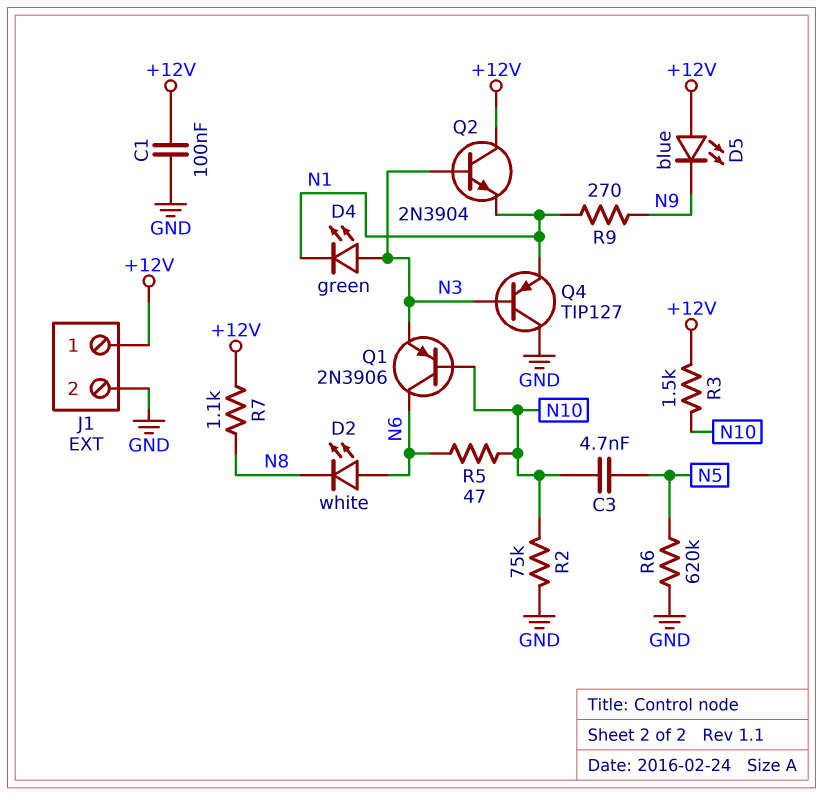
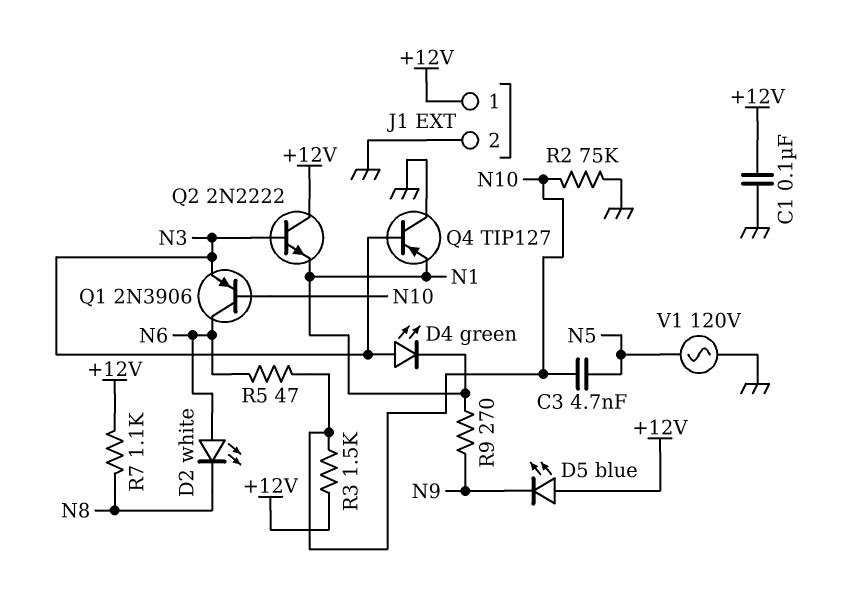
Q2: NPN 2N3904 (B N3, C +12V, E N1) -> NPN 2N2222 (B N3, C +12V, E N1)
R6: 620k (GND, N5) -> none
V1: none -> AC 120V (GND, N5)

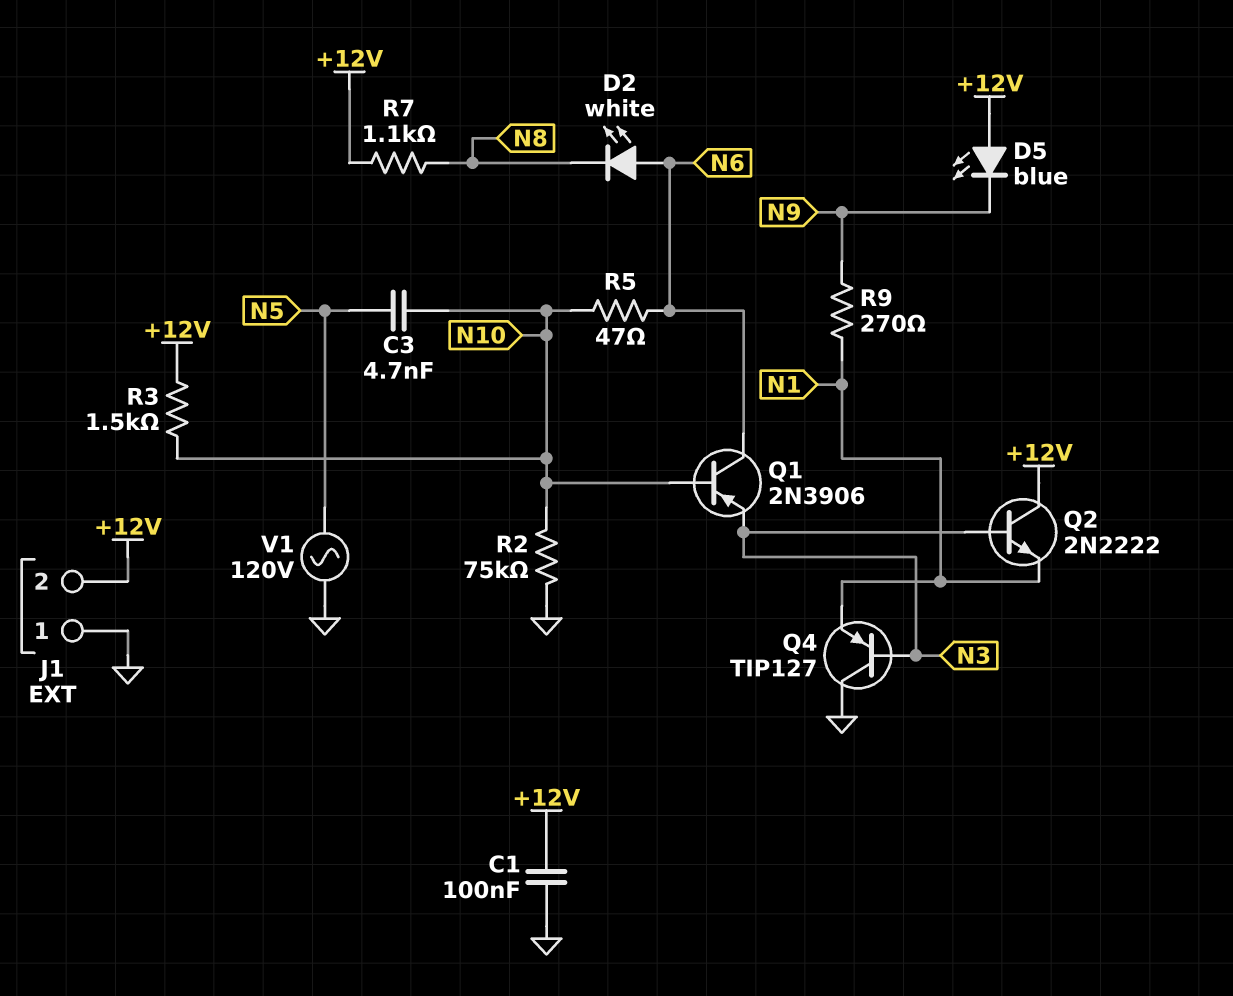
D4: LED green (A N3, K N1) -> none
J1 pin 1: +12V -> GND
J1 pin 2: GND -> +12V

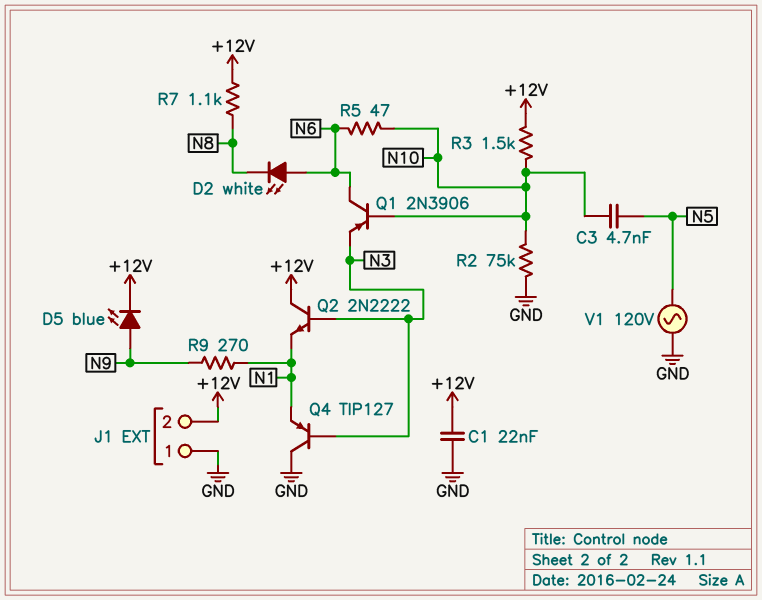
C1: 100nF (+12V, GND) -> 22nF (+12V, GND)
D5: LED blue (A +12V, K N9) -> LED blue (A N9, K +12V)

